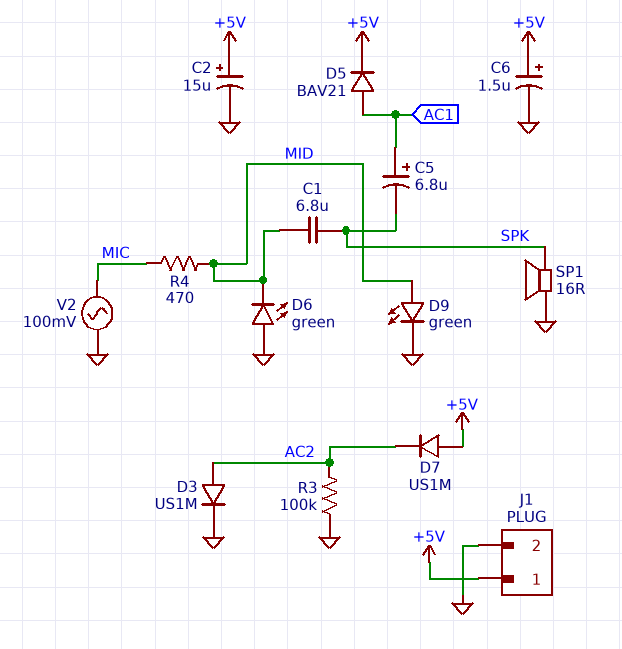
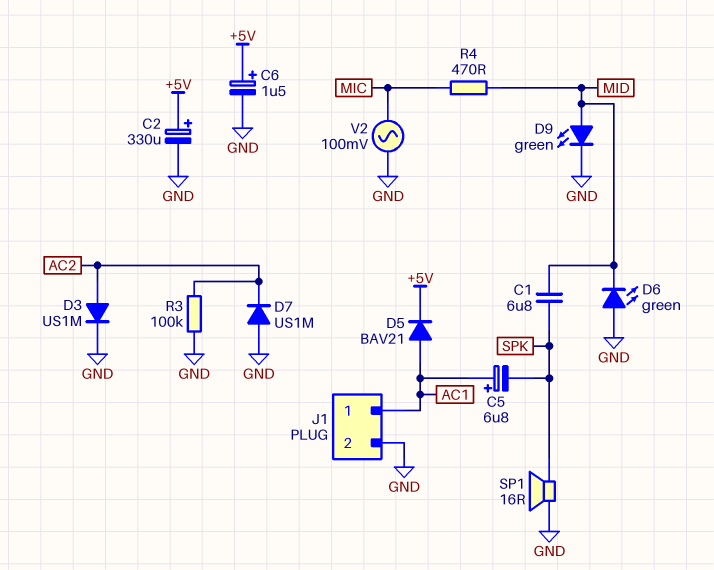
C2: 15uF (plus +5V, minus GND) -> 330uF (plus +5V, minus GND)
D7: diode US1M (A +5V, K AC2) -> diode US1M (A GND, K AC2)
J1 pin 1: +5V -> AC1

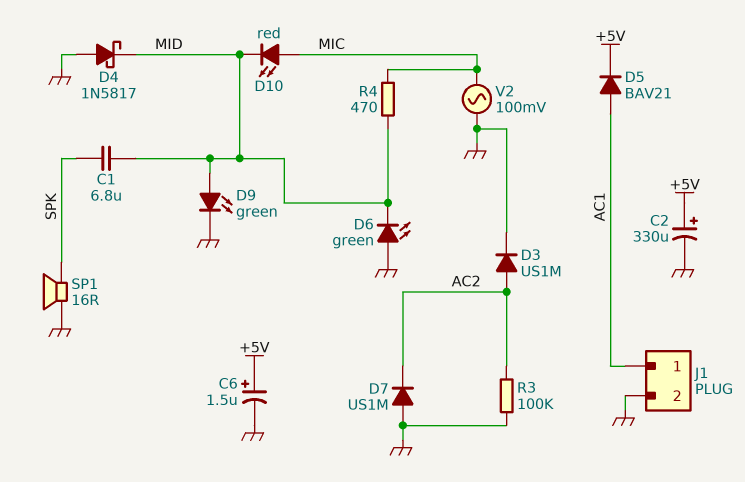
C5: 6.8uF (plus AC1, minus SPK) -> none
D4: none -> schottky 1N5817 (A GND, K MID)
D10: none -> LED red (A MIC, K MID)

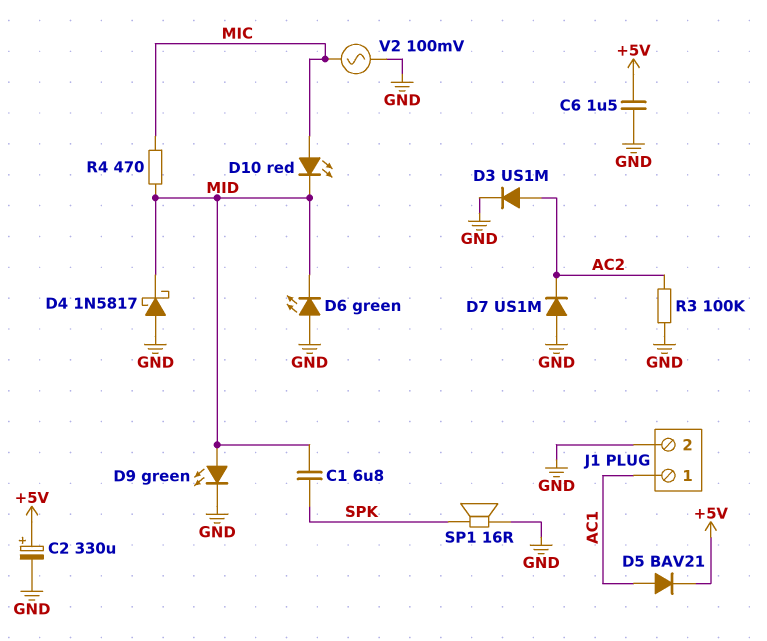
C6: 1.5uF (plus +5V, minus GND) -> 1.5uF (+5V, GND)

